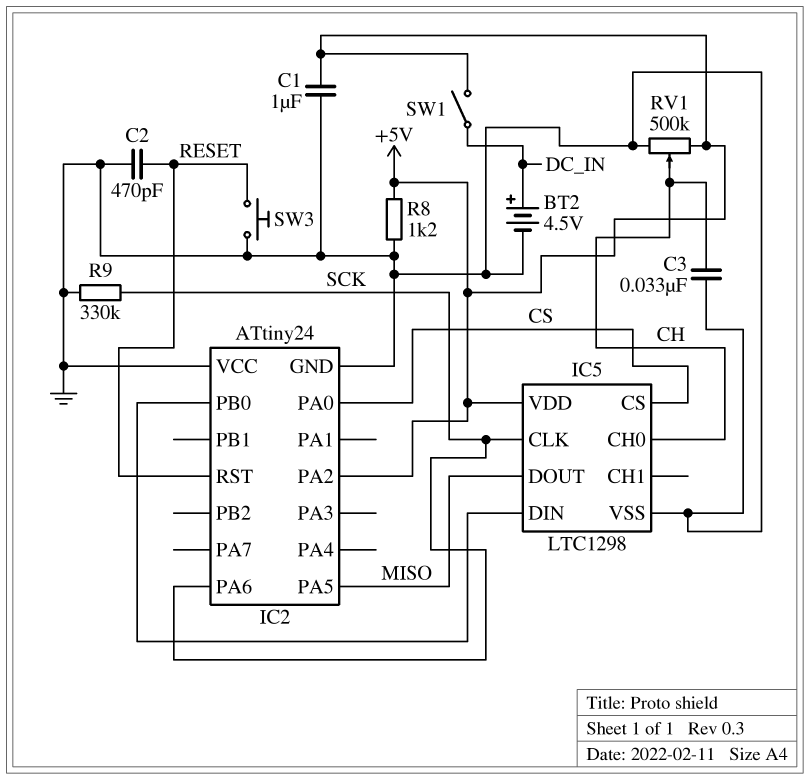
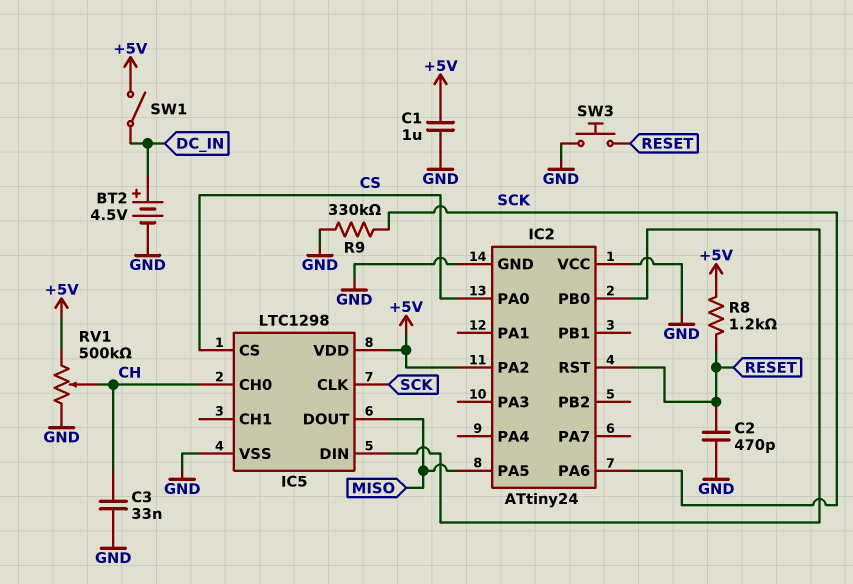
R8: 1.2k (+5V, GND) -> 1.2k (+5V, RESET)

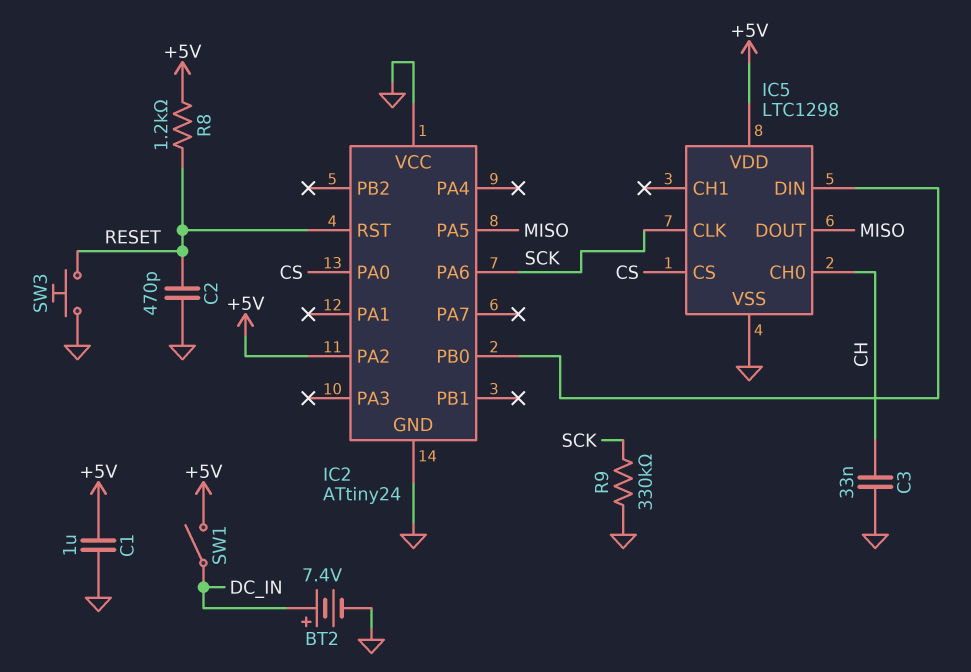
BT2: 4.5V (plus DC_IN, minus GND) -> 7.4V (plus DC_IN, minus GND)
RV1: 500k (+5V, GND, wiper CH) -> none

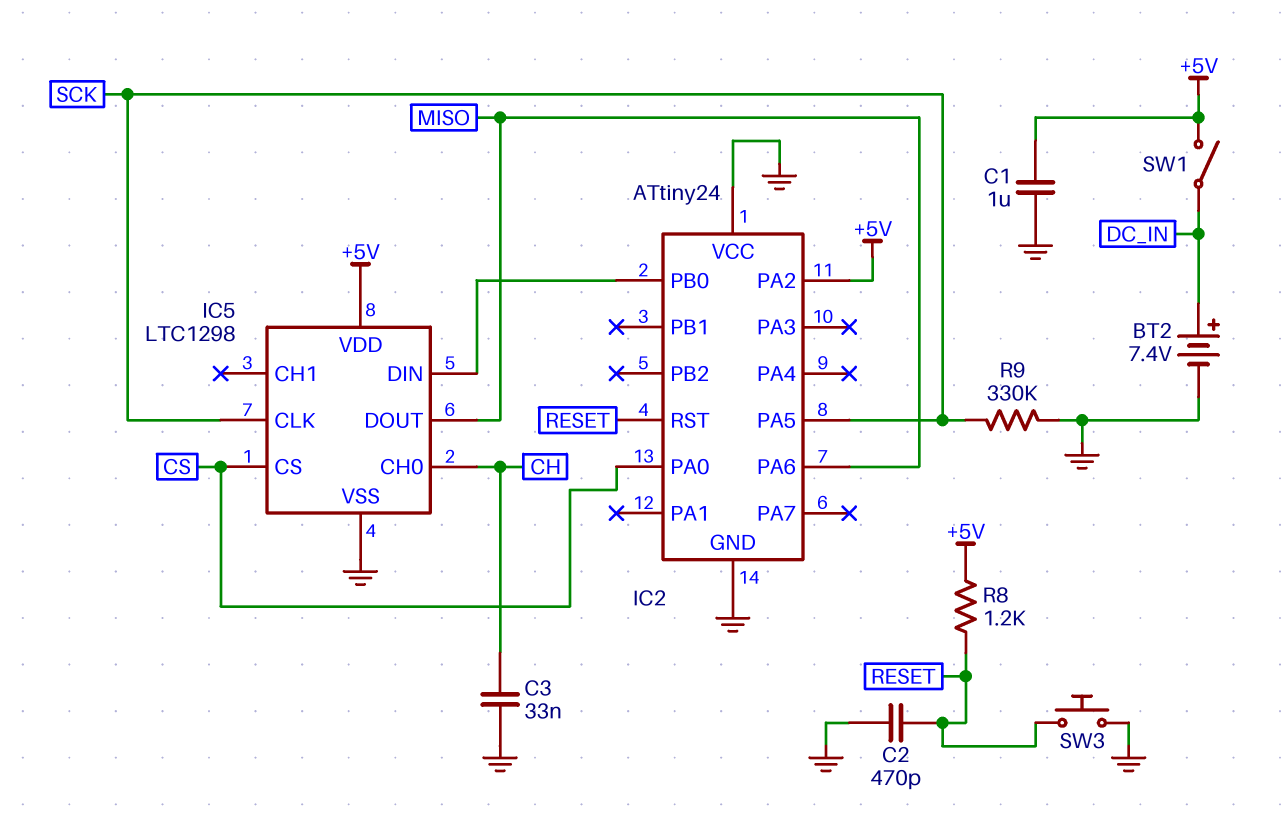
IC2 pin PA5: MISO -> SCK
IC2 pin PA6: SCK -> MISO

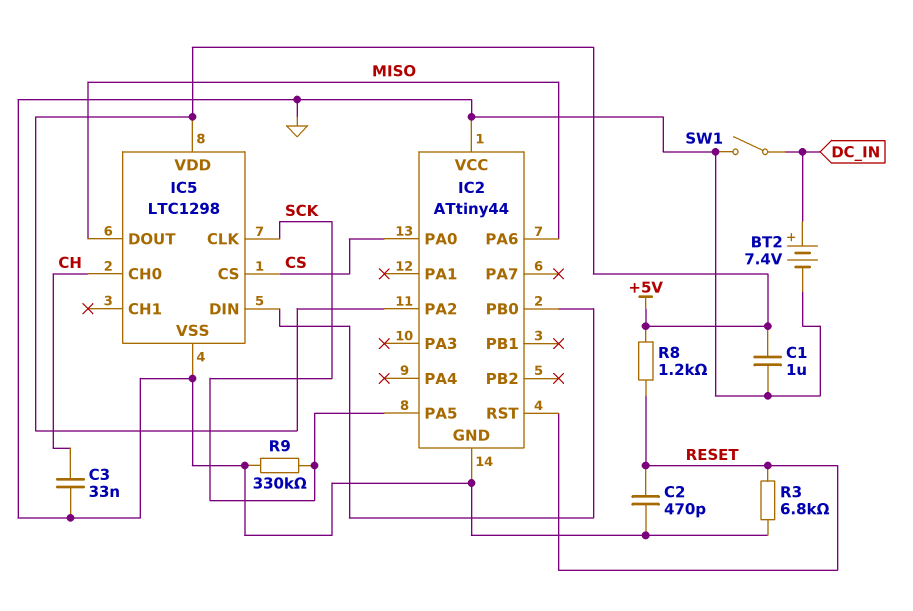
IC2: ATtiny24 -> ATtiny44
R3: none -> 6.8k (GND, RESET)
SW1: switch (+5V, DC_IN) -> switch (DC_IN, GND)
SW3: button (GND, RESET) -> none

